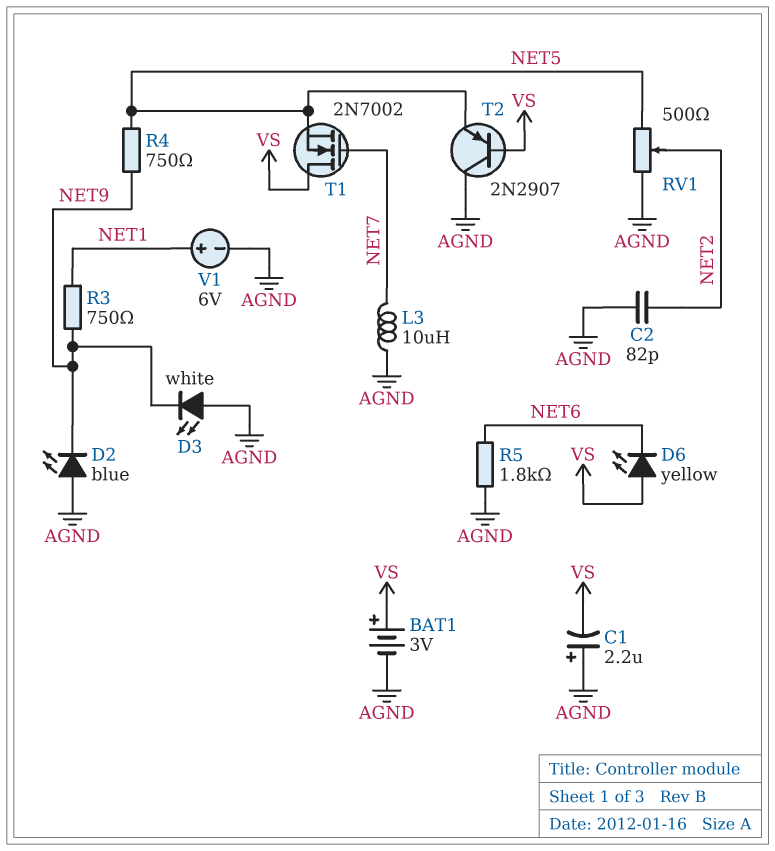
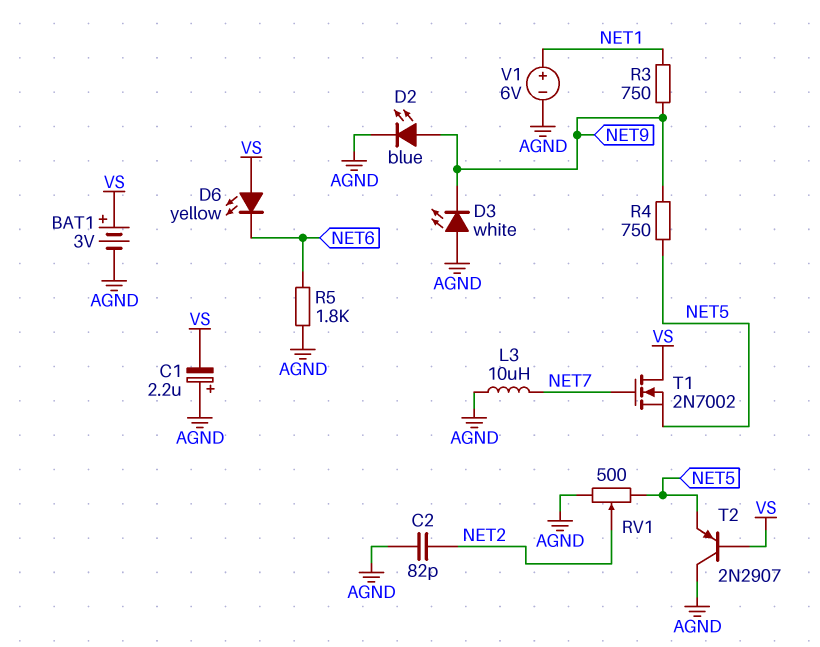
D2: LED blue (A AGND, K NET9) -> LED blue (A NET9, K AGND)

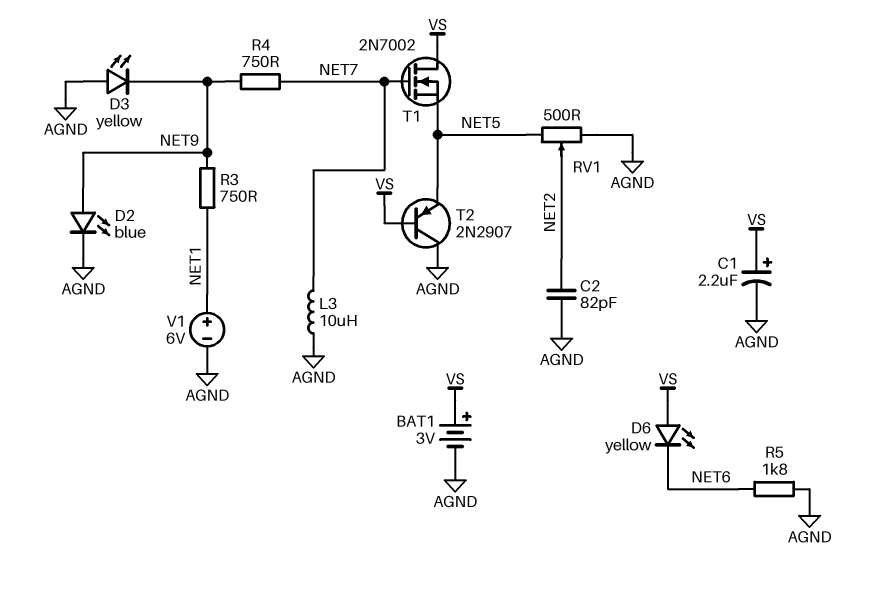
C1: 2.2uF (plus AGND, minus VS) -> 2.2uF (plus VS, minus AGND)
D3: LED white (A AGND, K NET9) -> LED yellow (A AGND, K NET9)
R4: 750 (NET5, NET9) -> 750 (NET7, NET9)

